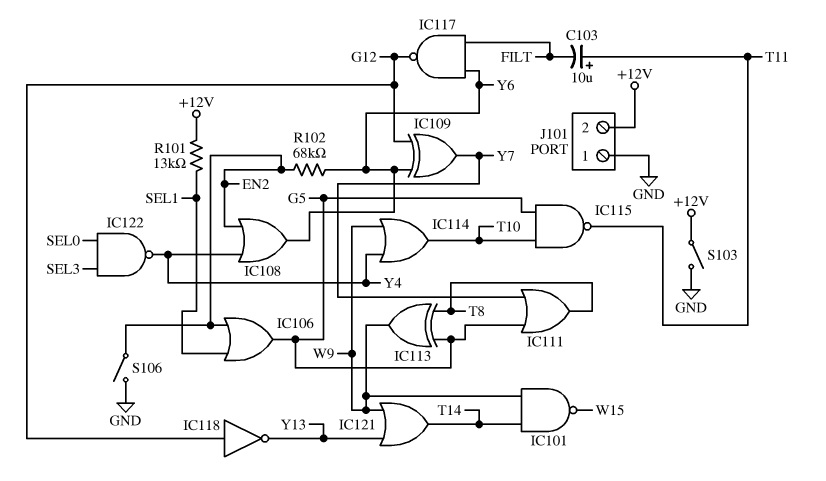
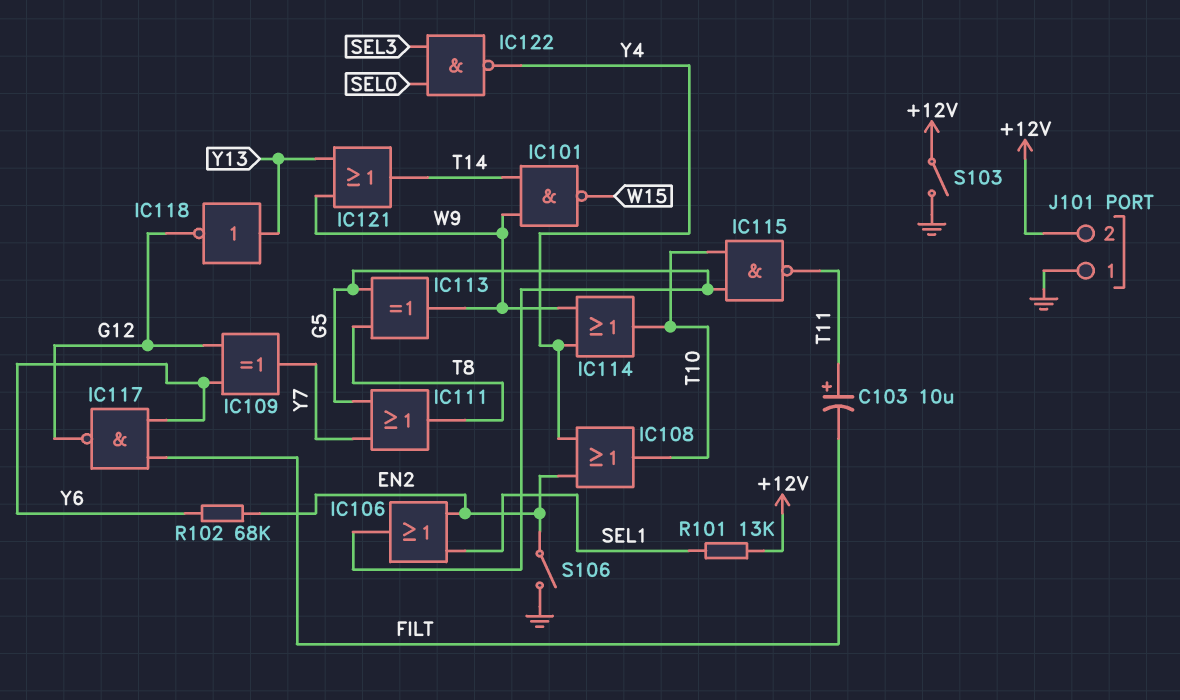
IC108: OR (in EN2, in Y4, out Y6) -> OR (in EN2, in Y4, out T10)
IC118: NOT (in G12, out Y13) -> NOT (in Y13, out G12)

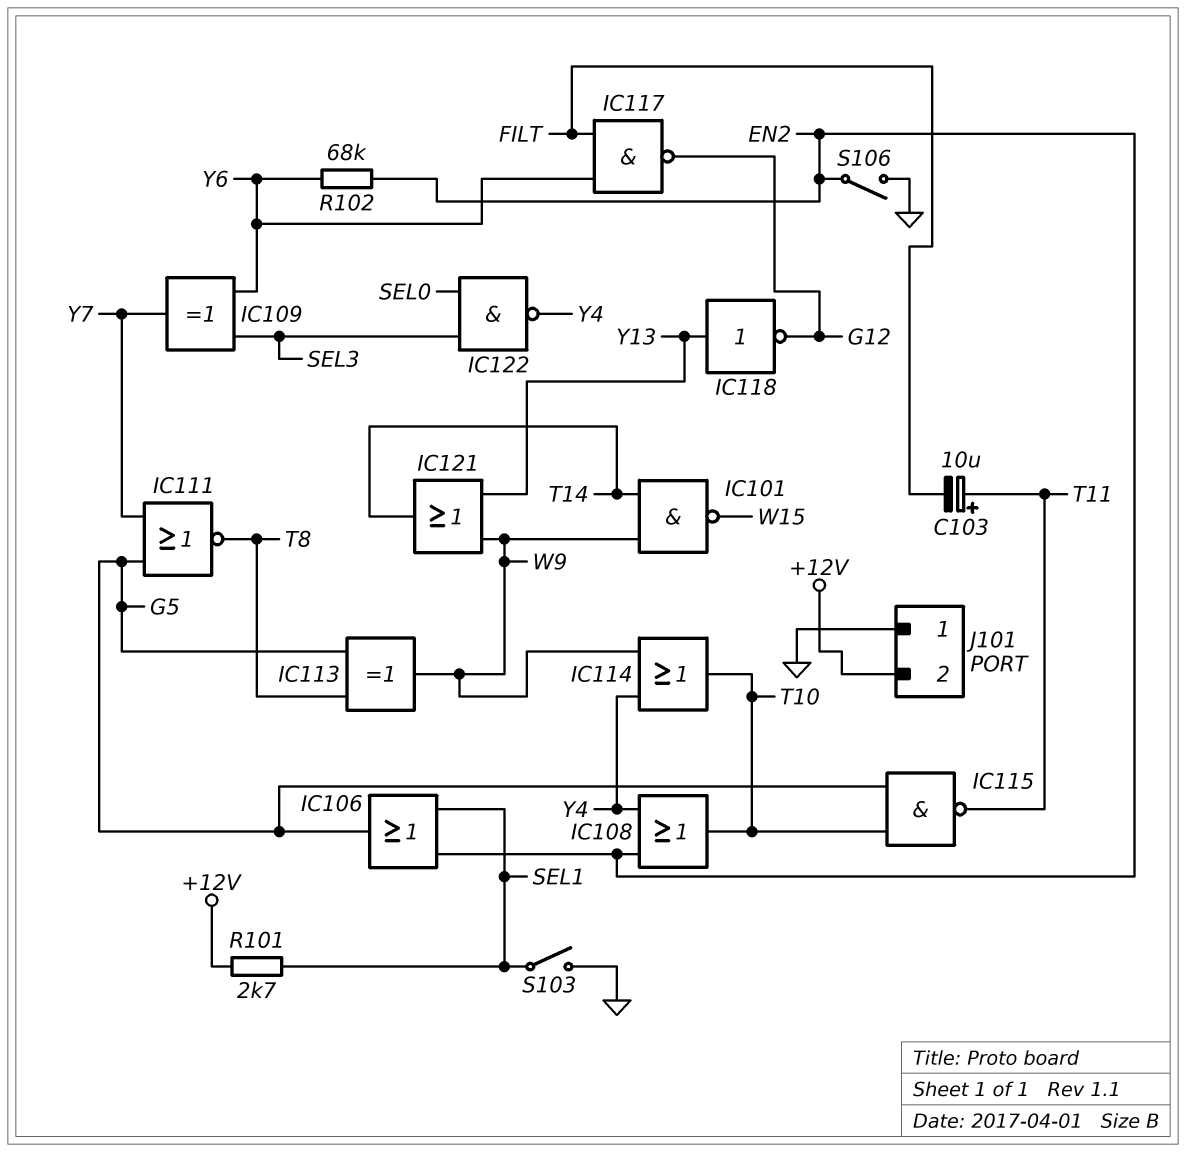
IC109: XOR (in G12, in Y6, out Y7) -> XOR (in SEL3, in Y6, out Y7)
IC111: OR (in G5, in Y7, out T8) -> NOR (in G5, in Y7, out T8)
R101: 13k (+12V, SEL1) -> 2.7k (+12V, SEL1)
S103: switch (+12V, GND) -> switch (GND, SEL1)

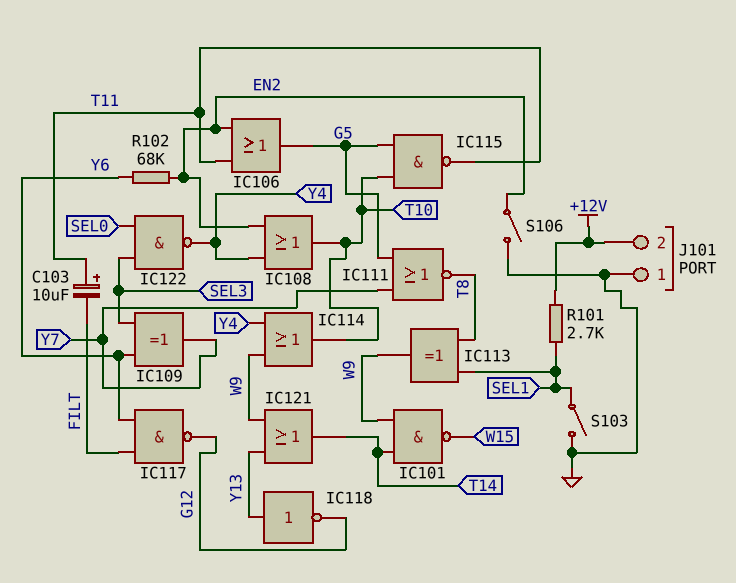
IC106: OR (in EN2, in SEL1, out G5) -> OR (in EN2, in T11, out G5)
IC113: XOR (in G5, in T8, out W9) -> XOR (in SEL1, in T8, out W9)

